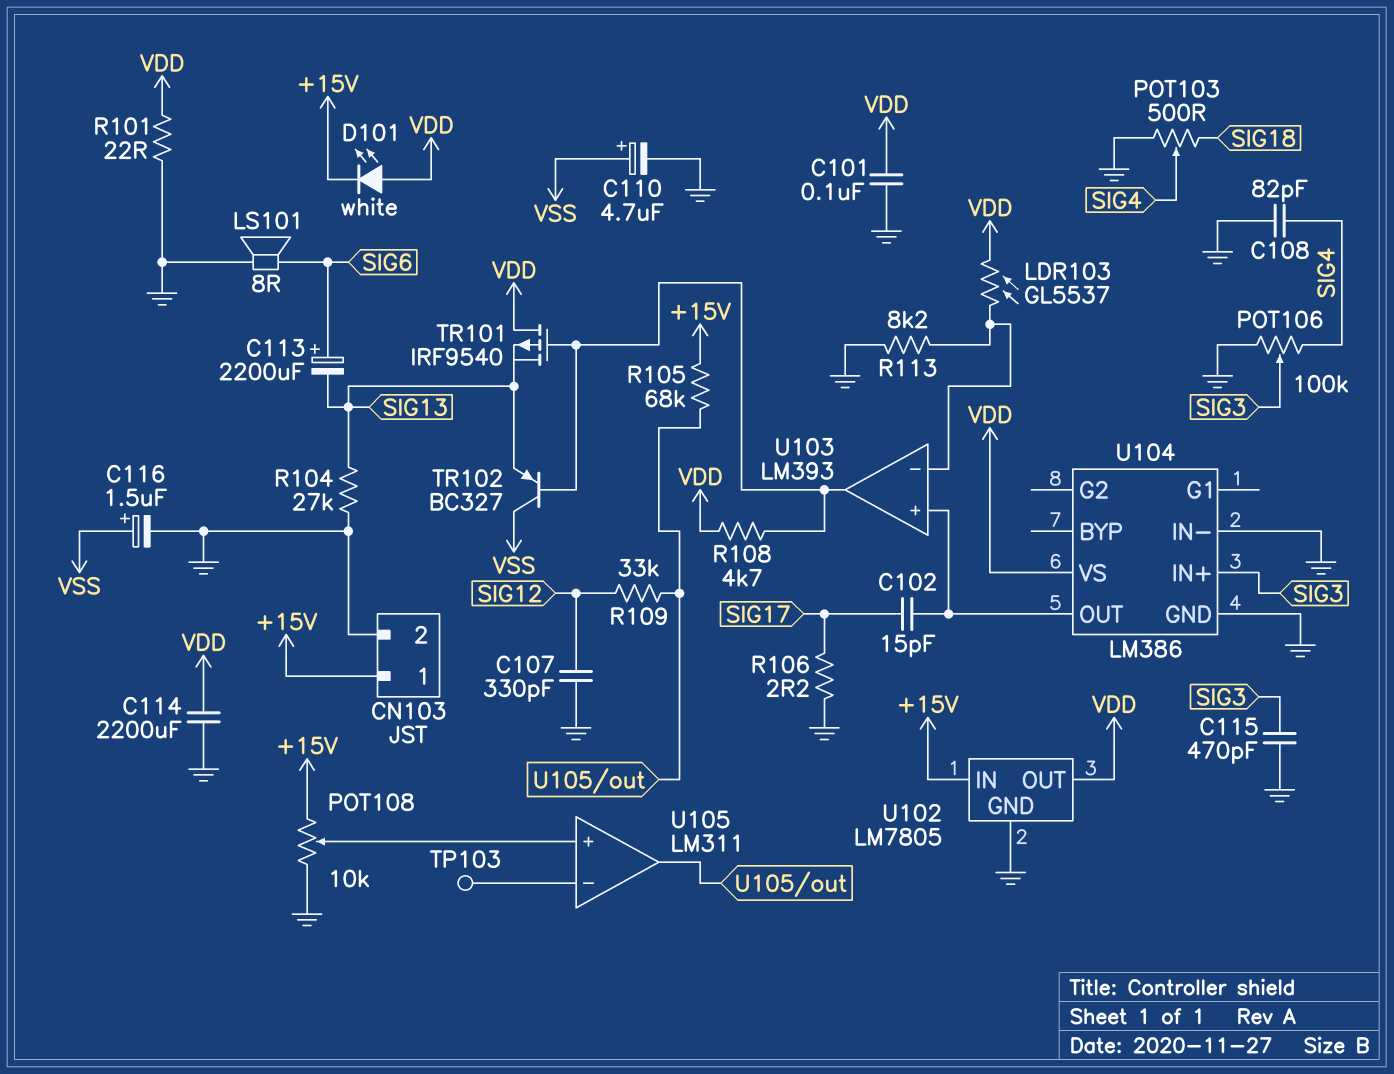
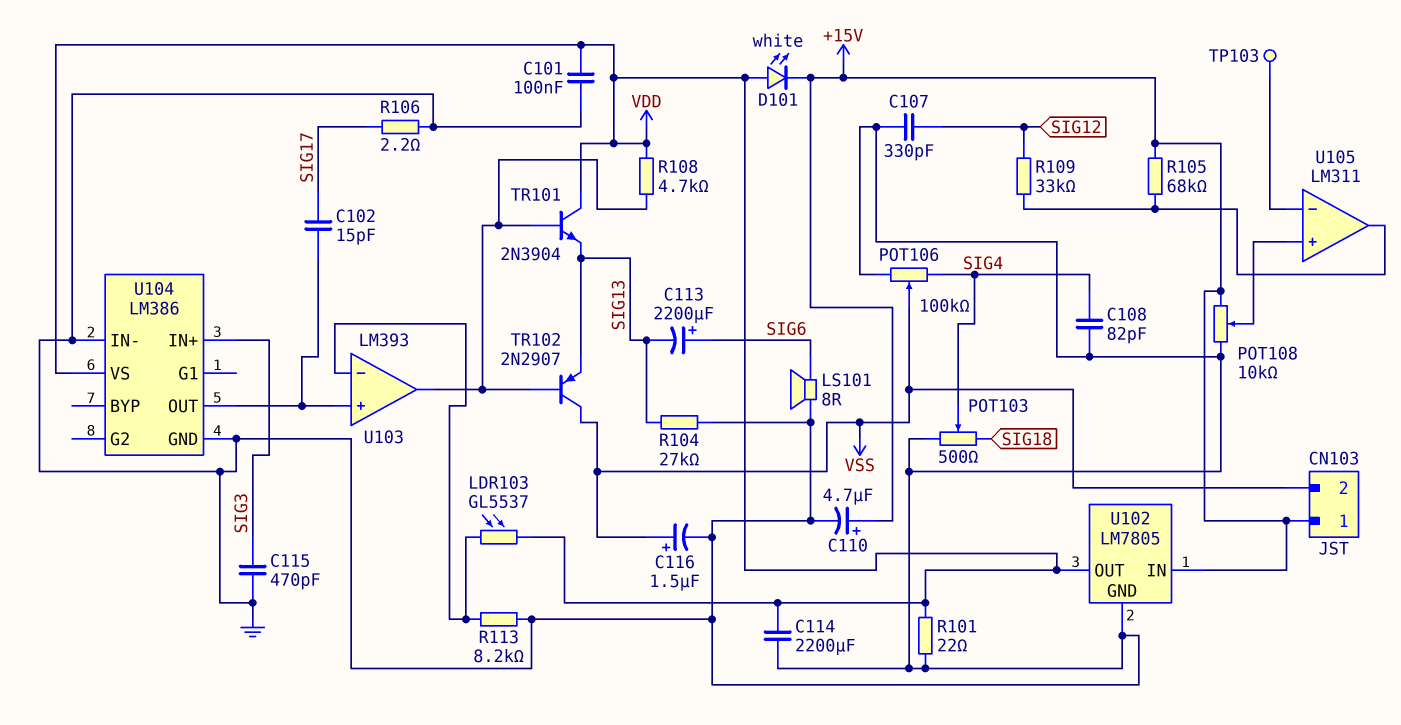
C110: 4.7uF (plus VSS, minus GND) -> 4.7uF (plus +15V, minus GND)
CN103 pin 2: GND -> VSS
POT106: 100k (GND, SIG4, wiper SIG3) -> 100k (GND, SIG4, wiper VSS)
TR101: PMOS IRF9540 (G U103/out, D VDD, S SIG13) -> NPN 2N3904 (B U103/out, C VDD, E SIG13)
TR102: PNP BC327 (B U103/out, C VSS, E SIG13) -> PNP 2N2907 (B U103/out, C VSS, E SIG13)

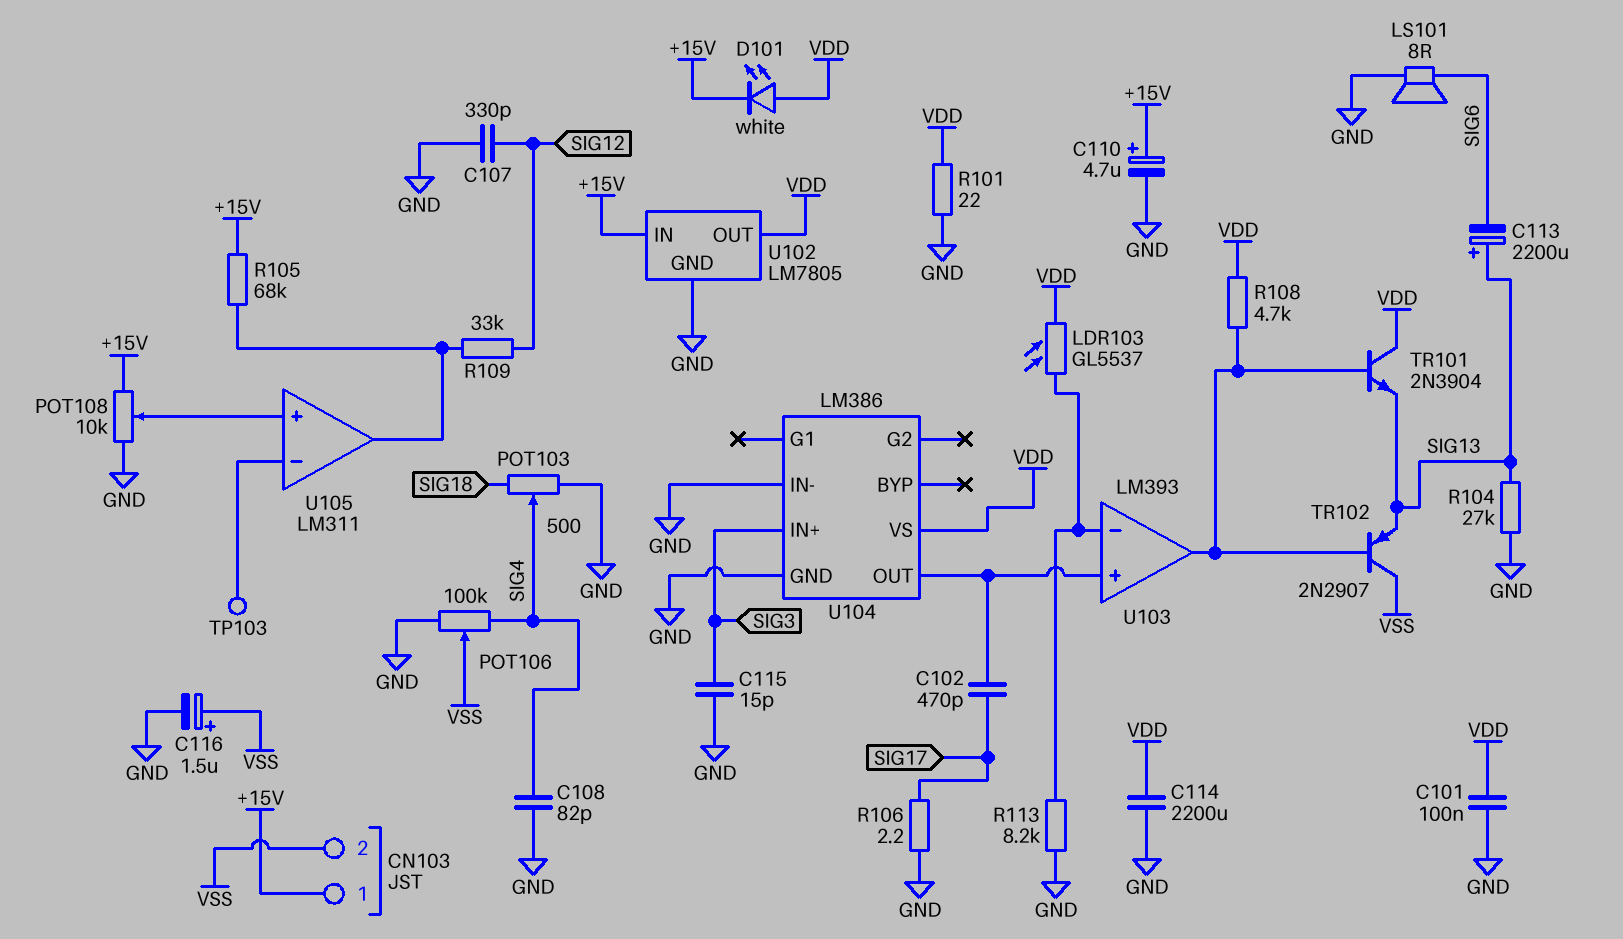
C102: 15pF (SIG17, U103/in+) -> 470pF (SIG17, U103/in+)
C113: 2200uF (plus SIG6, minus SIG13) -> 2200uF (plus SIG13, minus SIG6)
C115: 470pF (GND, SIG3) -> 15pF (GND, SIG3)

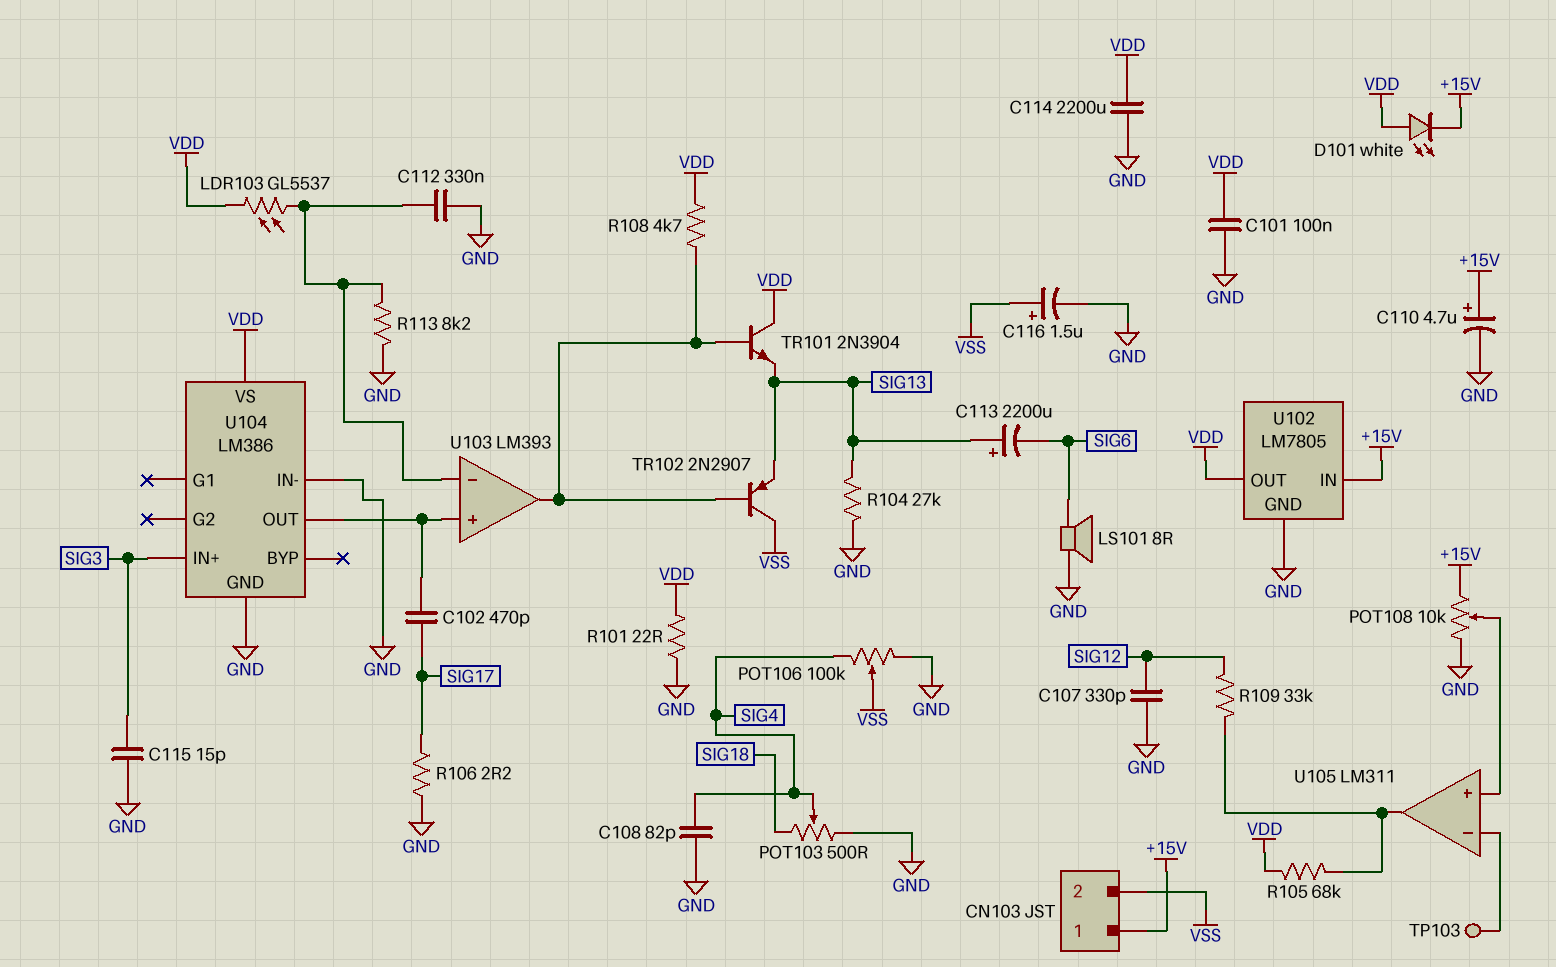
C112: none -> 330nF (GND, U103/in-)
R105: 68k (+15V, U105/out) -> 68k (U105/out, VDD)

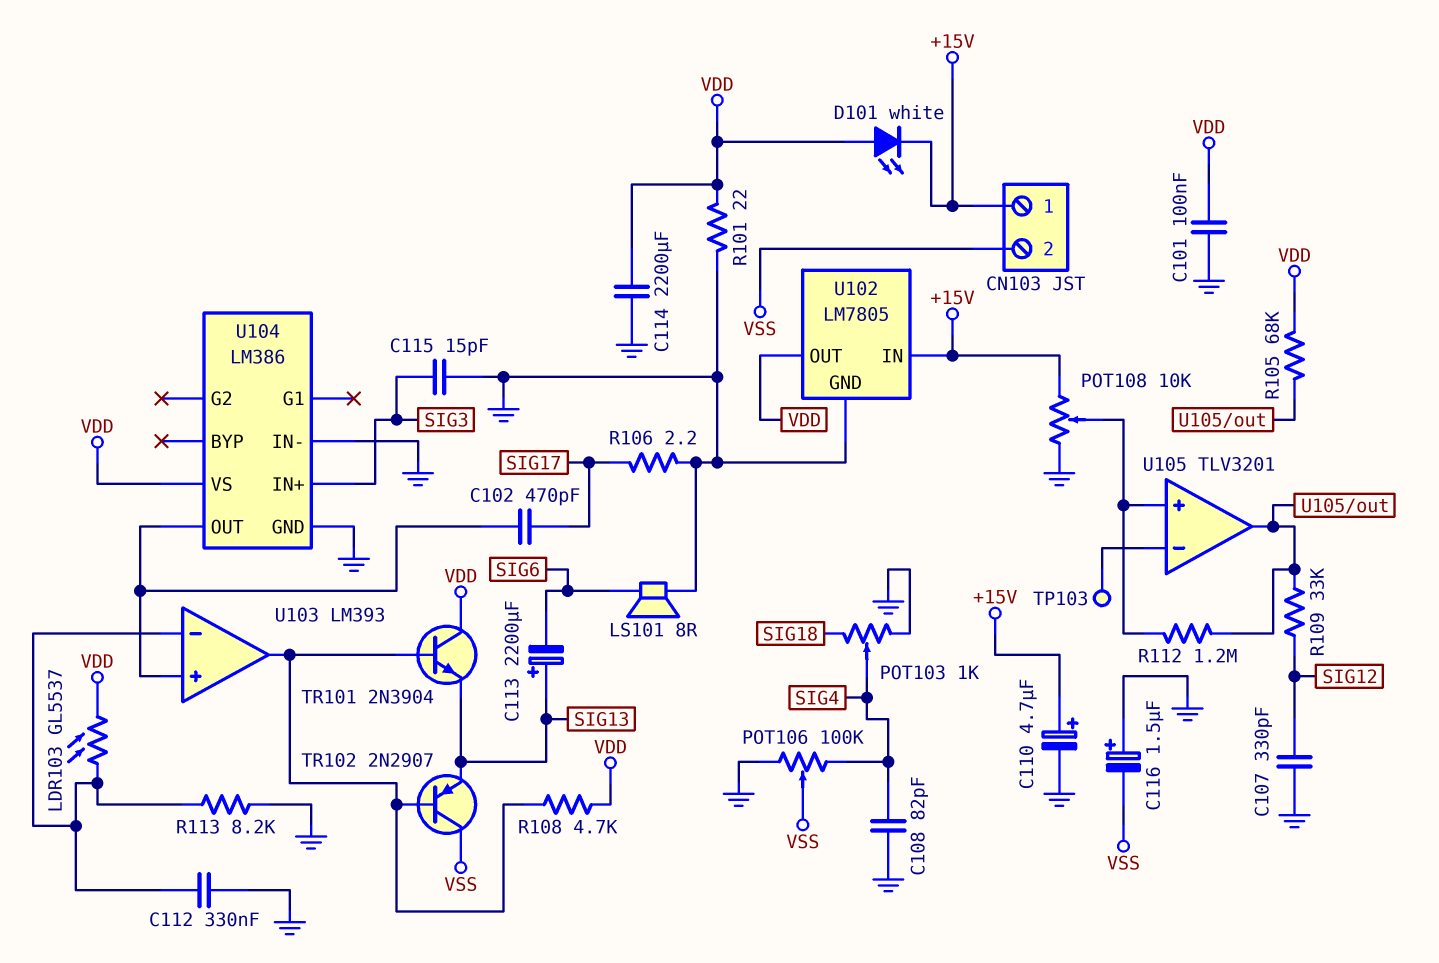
C116: 1.5uF (plus VSS, minus GND) -> 1.5uF (plus GND, minus VSS)
POT103: 500 (GND, SIG18, wiper SIG4) -> 1k (GND, SIG18, wiper SIG4)
R104: 27k (GND, SIG13) -> none
R112: none -> 1.2M (U105/in+, U105/out)
U105: LM311 -> TLV3201

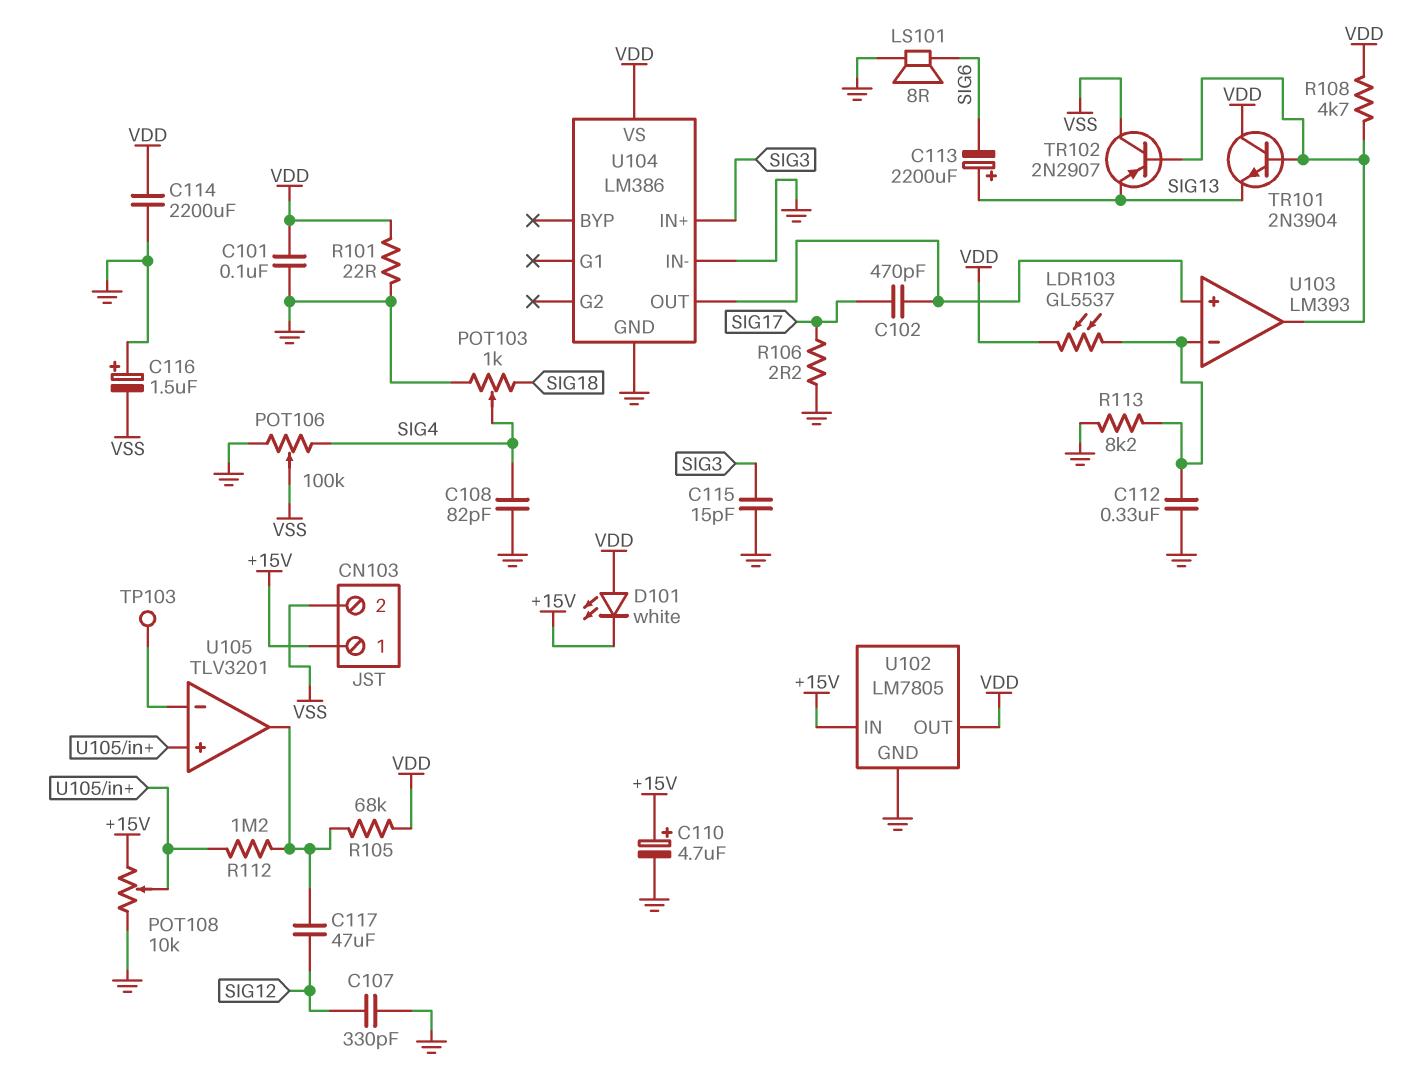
C117: none -> 47uF (SIG12, U105/out)
R109: 33k (SIG12, U105/out) -> none

